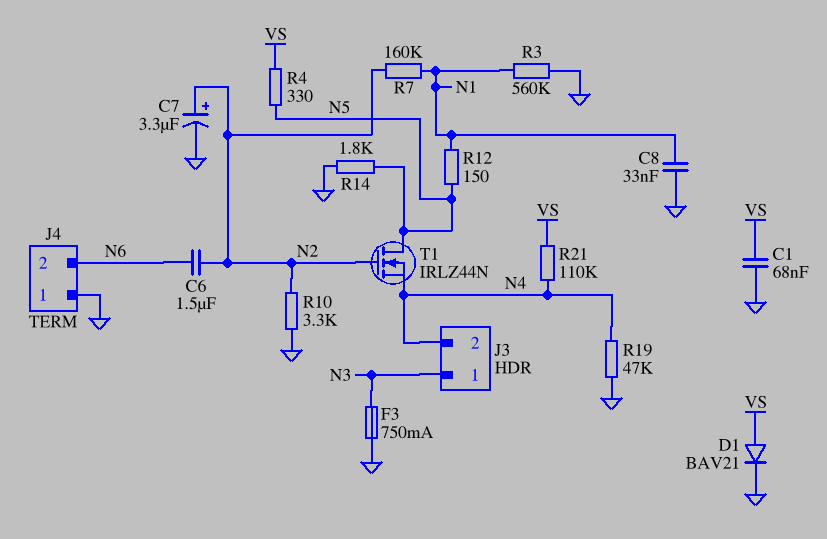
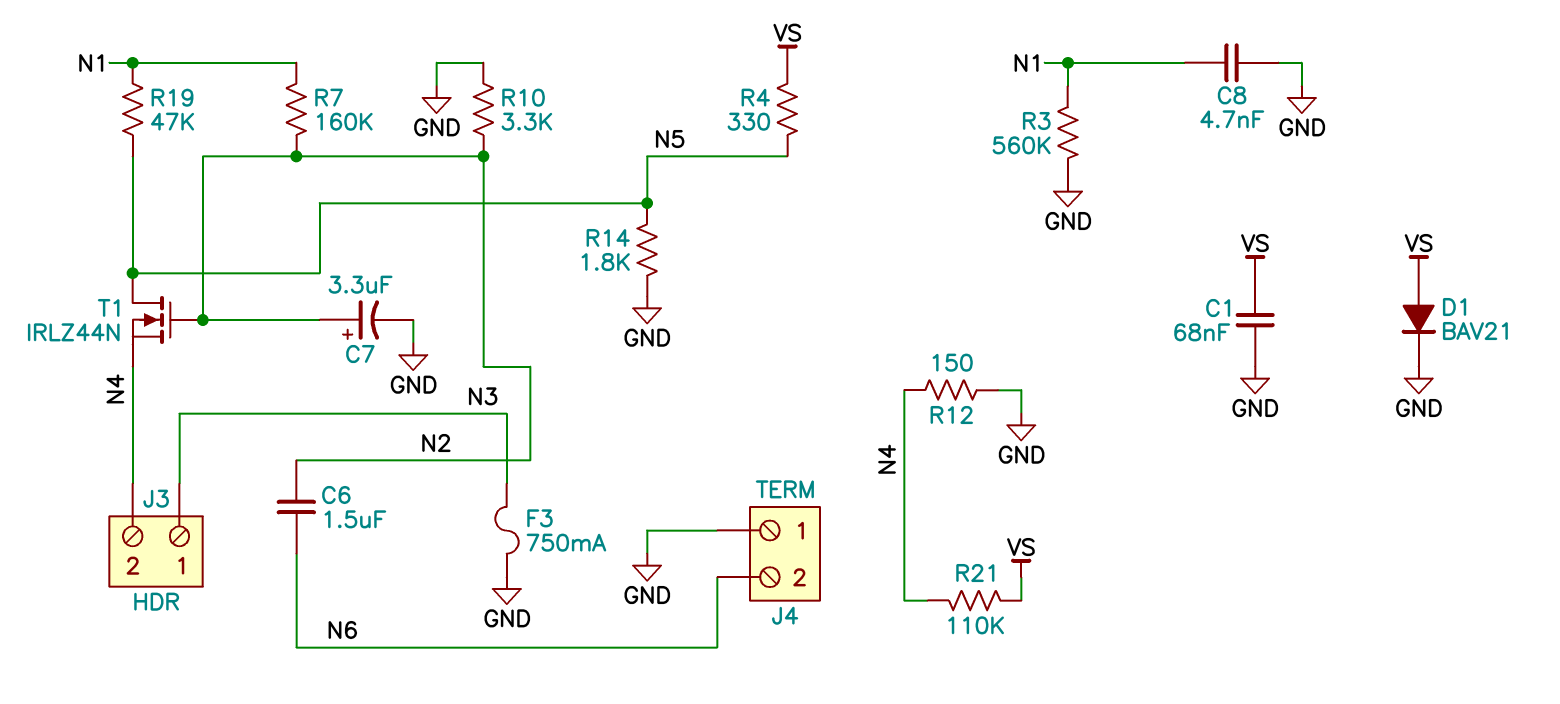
C8: 33nF (GND, N1) -> 4.7nF (GND, N1)
R12: 150 (N1, N5) -> 150 (GND, N4)
R19: 47k (GND, N4) -> 47k (N1, N5)

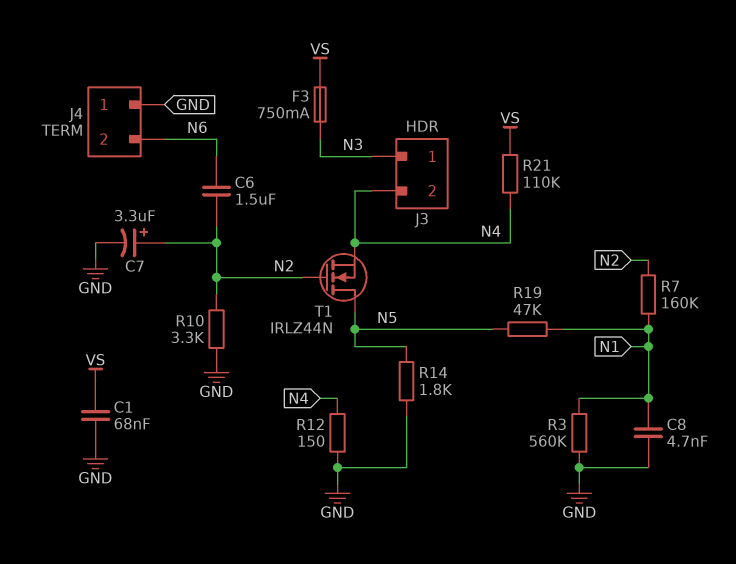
D1: diode BAV21 (A VS, K GND) -> none
F3: 750mA (GND, N3) -> 750mA (N3, VS)
R4: 330 (N5, VS) -> none

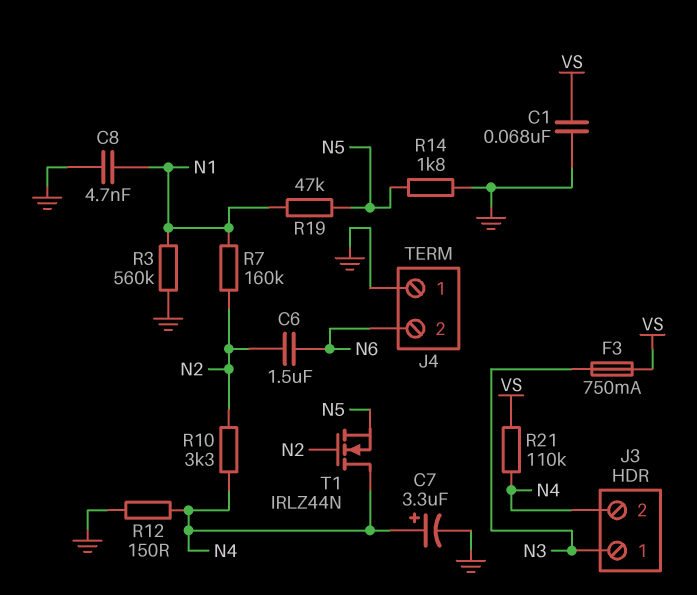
C7: 3.3uF (plus N2, minus GND) -> 3.3uF (plus N4, minus GND)
R10: 3.3k (GND, N2) -> 3.3k (N2, N4)
T1: NMOS IRLZ44N (G N2, D N5, S N4) -> NMOS IRLZ44N (G N2, D N4, S N5)

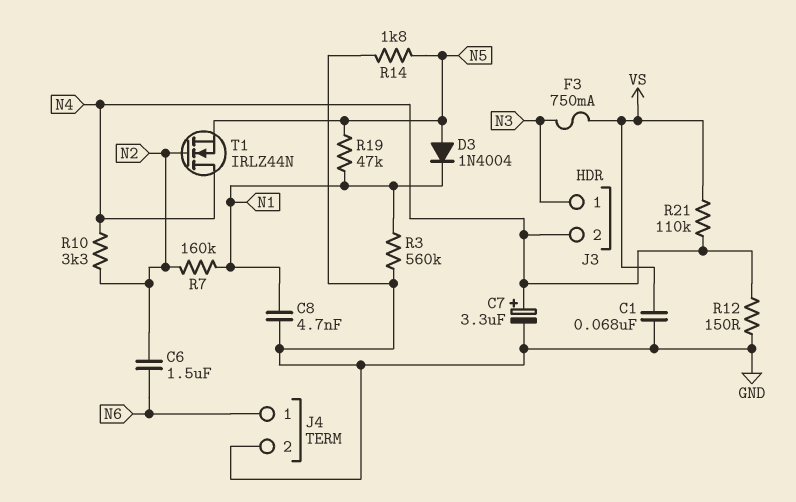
D3: none -> diode 1N4004 (A N5, K N1)
J4 pin 1: GND -> N6
J4 pin 2: N6 -> GND

